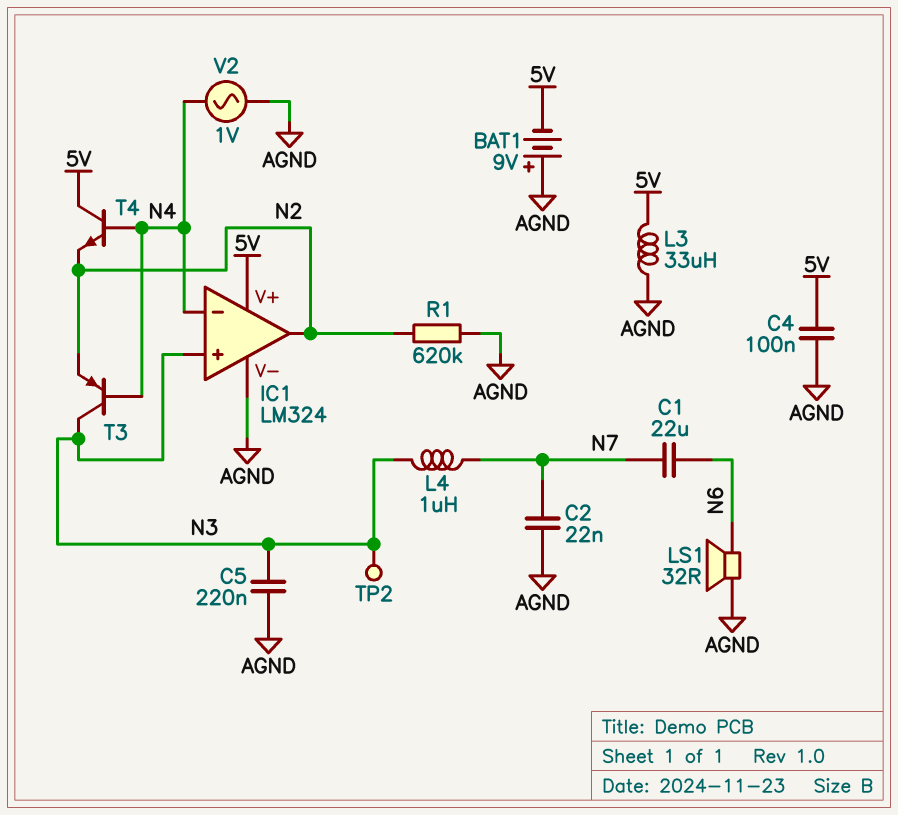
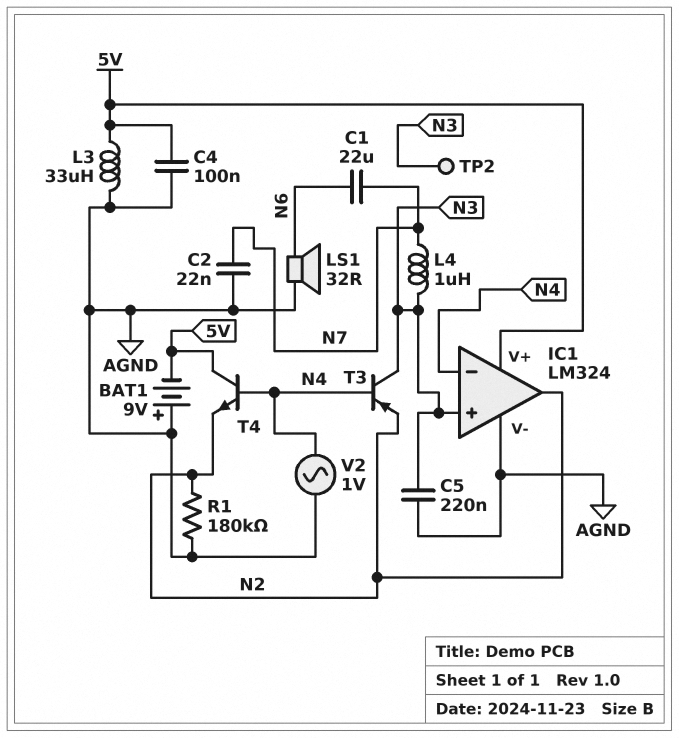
R1: 620k (AGND, N2) -> 180k (AGND, N2)

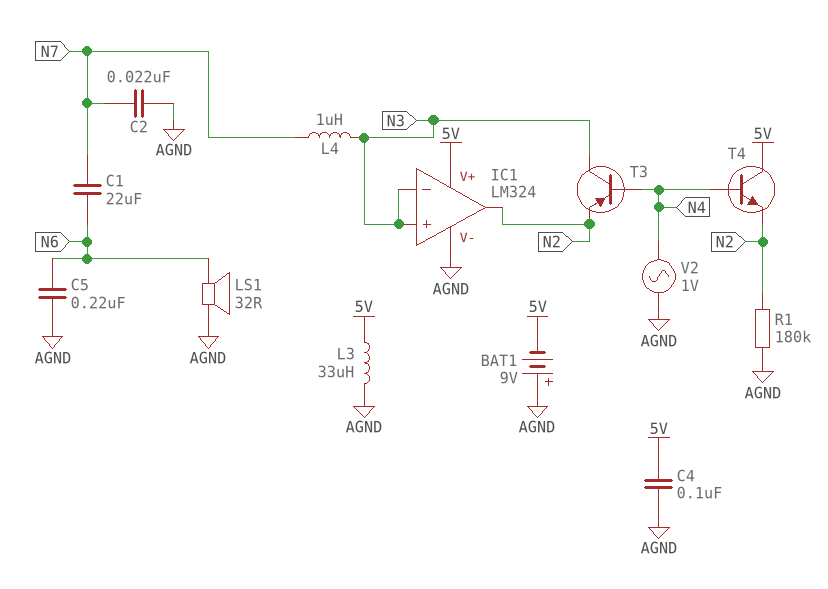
C5: 220nF (AGND, N3) -> 220nF (AGND, N6)
IC1 pin in-: N4 -> N3
TP2: test point (N3) -> none

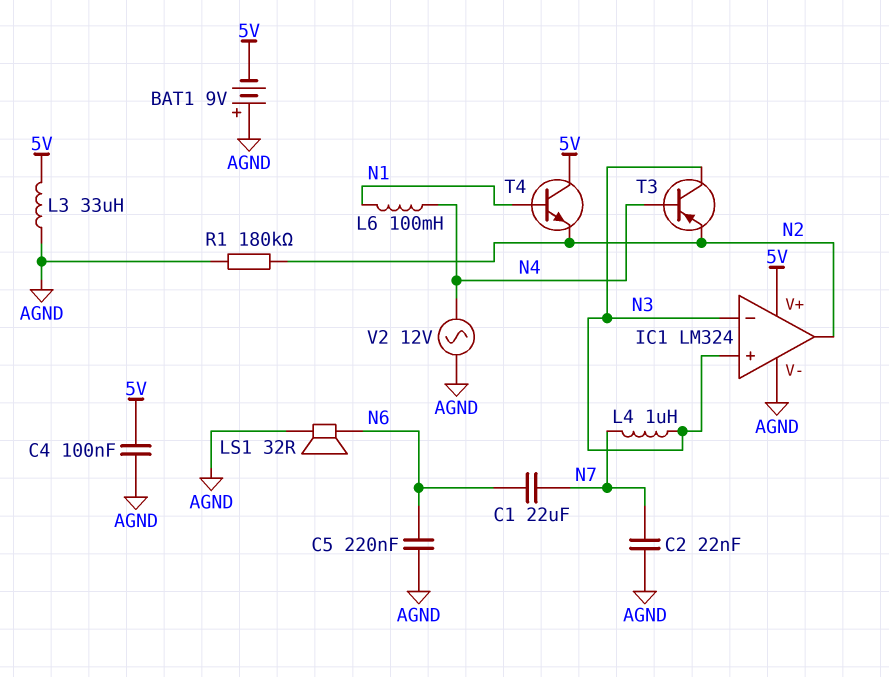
L6: none -> 100mH (N1, N4)
T4: NPN (B N4, C 5V, E N2) -> NPN (B N1, C 5V, E N2)
V2: AC 1V (AGND, N4) -> AC 12V (AGND, N4)

